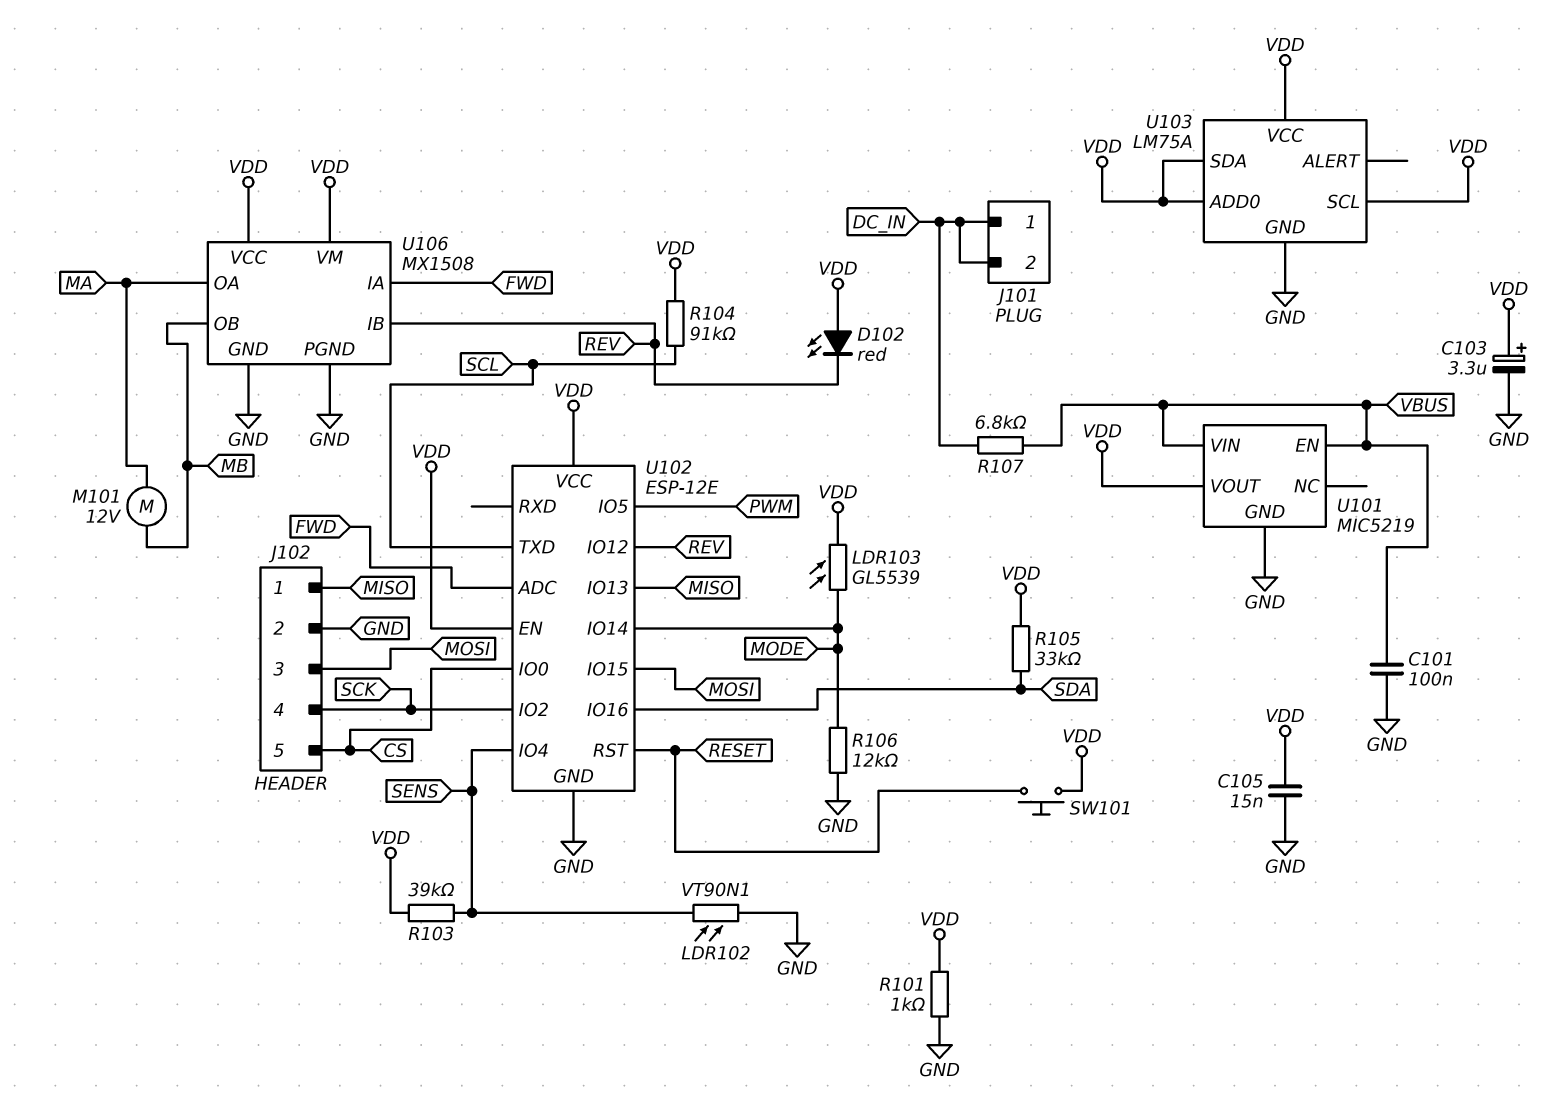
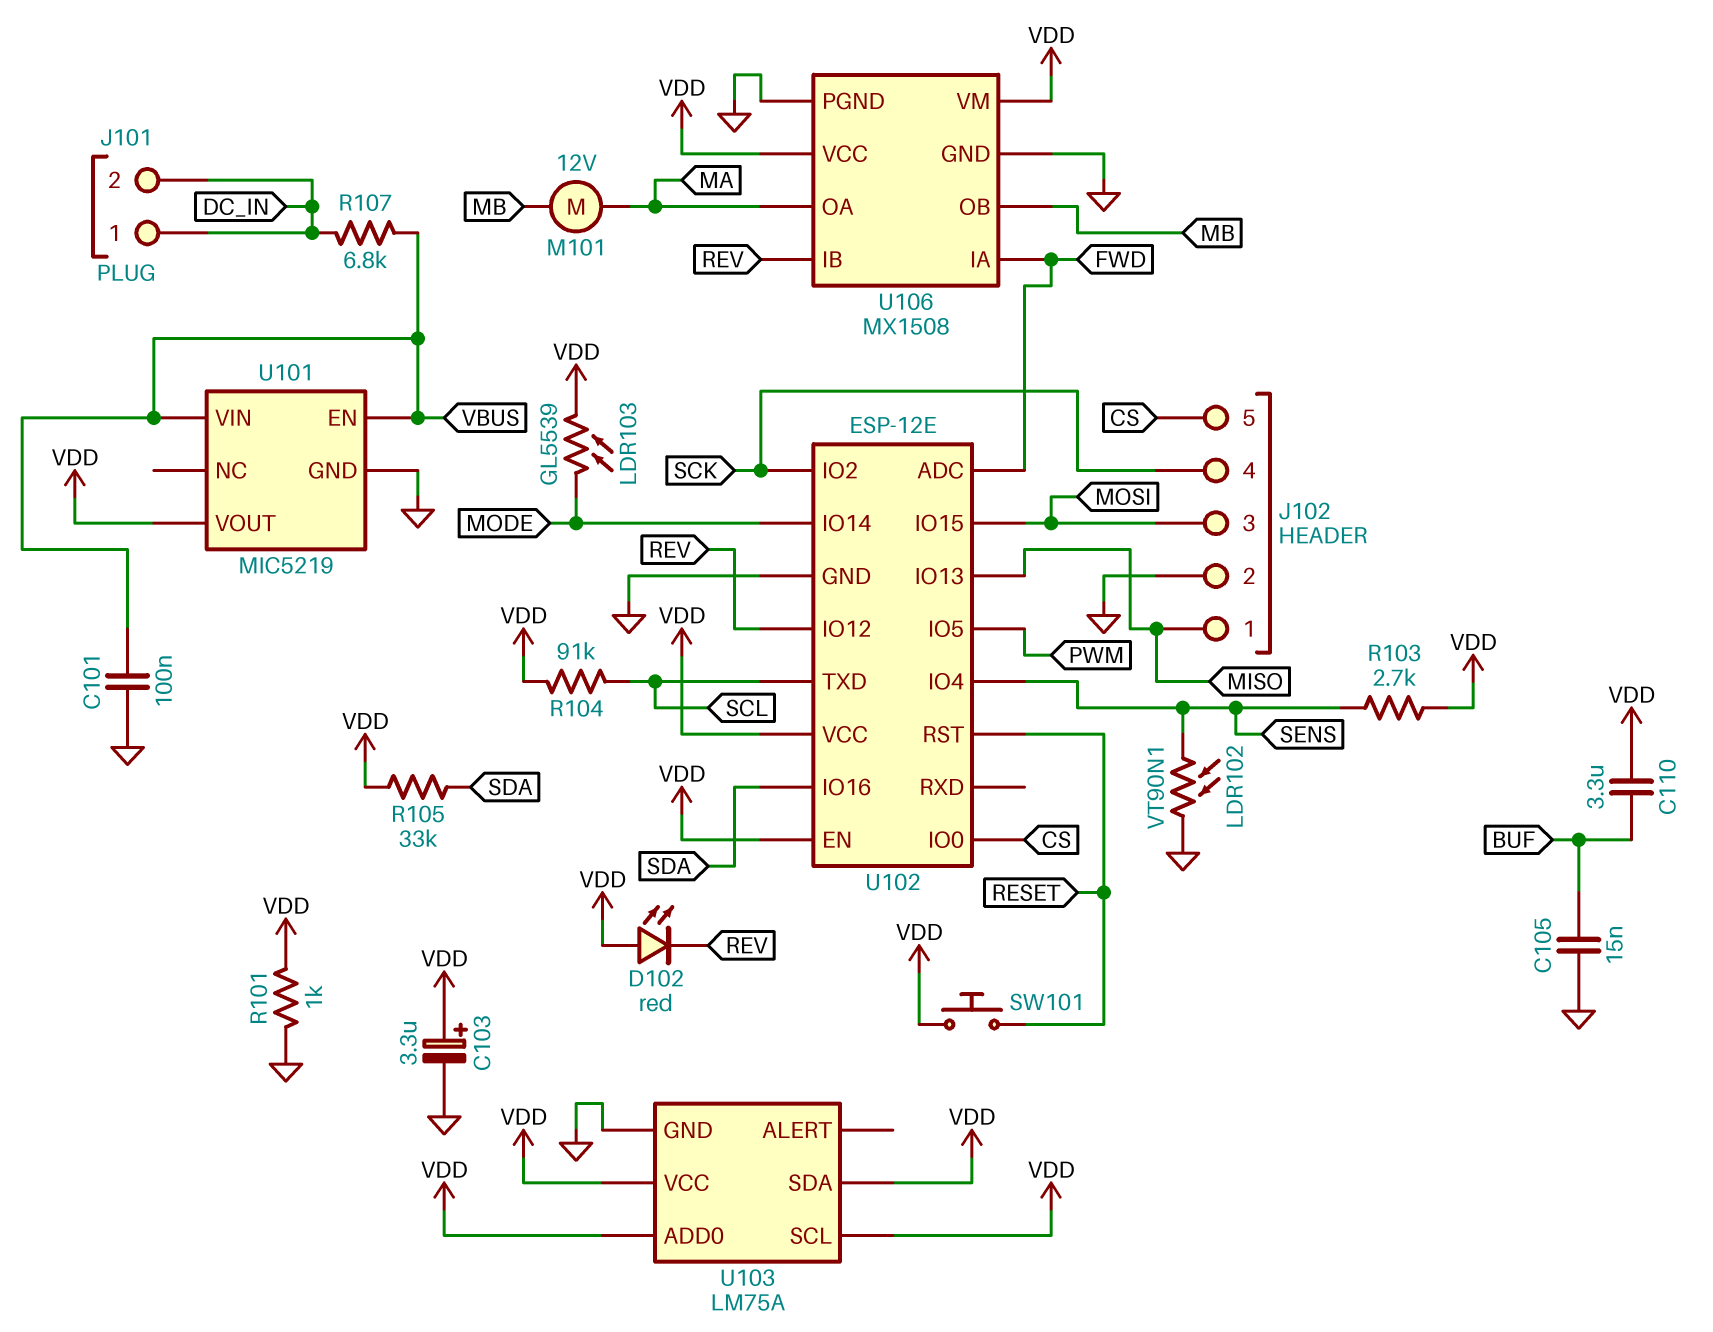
C105: 15nF (GND, VDD) -> 15nF (BUF, GND)
C110: none -> 3.3uF (BUF, VDD)
R103: 39k (SENS, VDD) -> 2.7k (SENS, VDD)
R106: 12k (GND, MODE) -> none

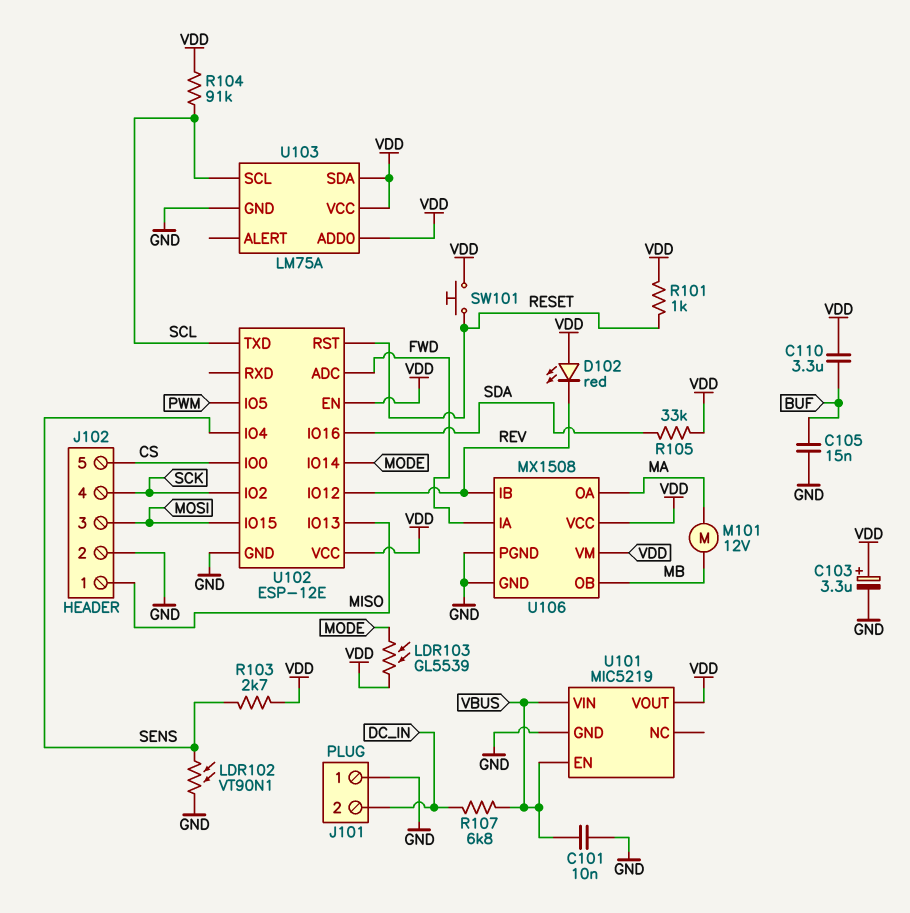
C101: 100nF (GND, VBUS) -> 10nF (GND, VBUS)
J101 pin 1: DC_IN -> GND
R101: 1k (GND, VDD) -> 1k (RESET, VDD)
U103 pin SCL: VDD -> SCL

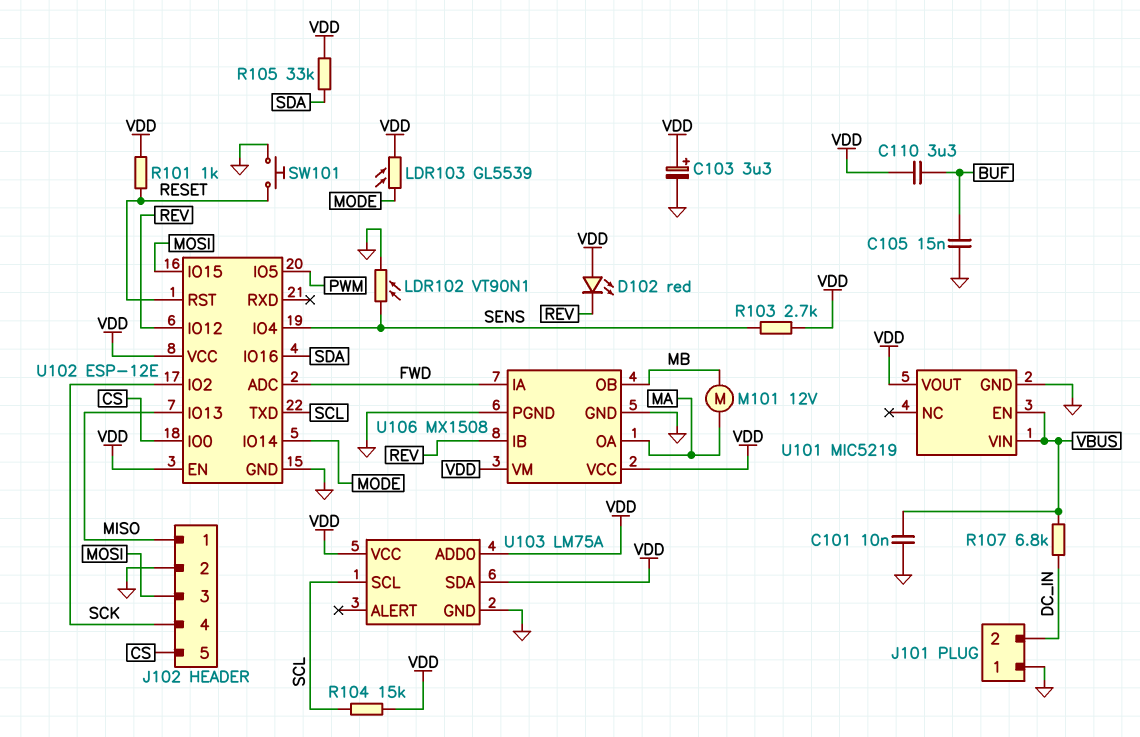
R104: 91k (SCL, VDD) -> 15k (SCL, VDD)
SW101: button (RESET, VDD) -> button (GND, RESET)

